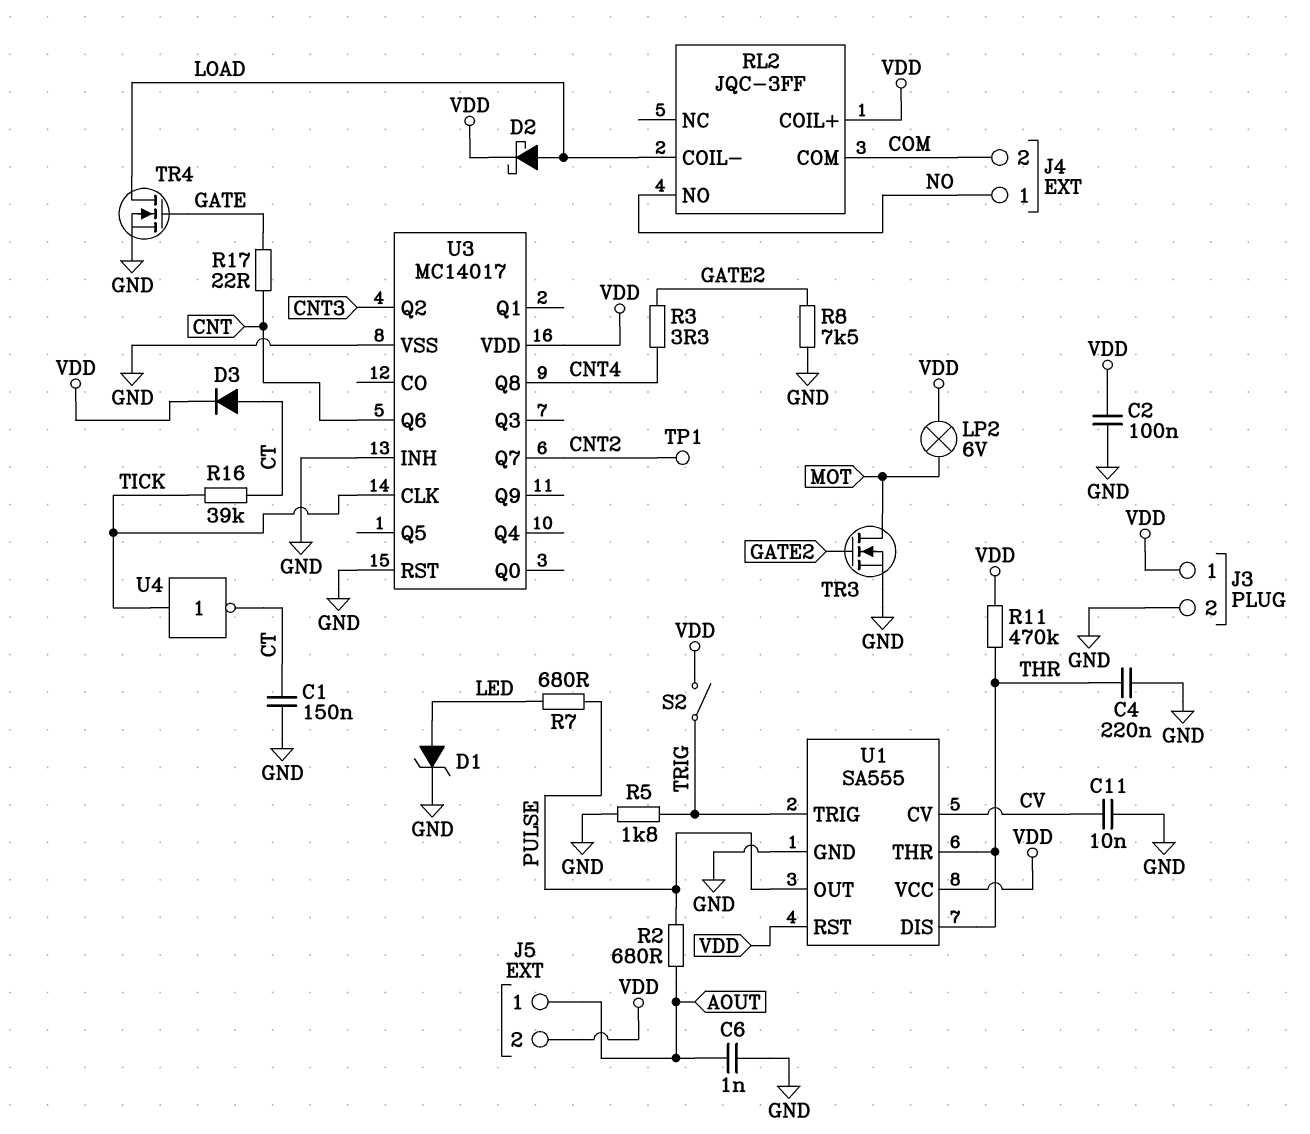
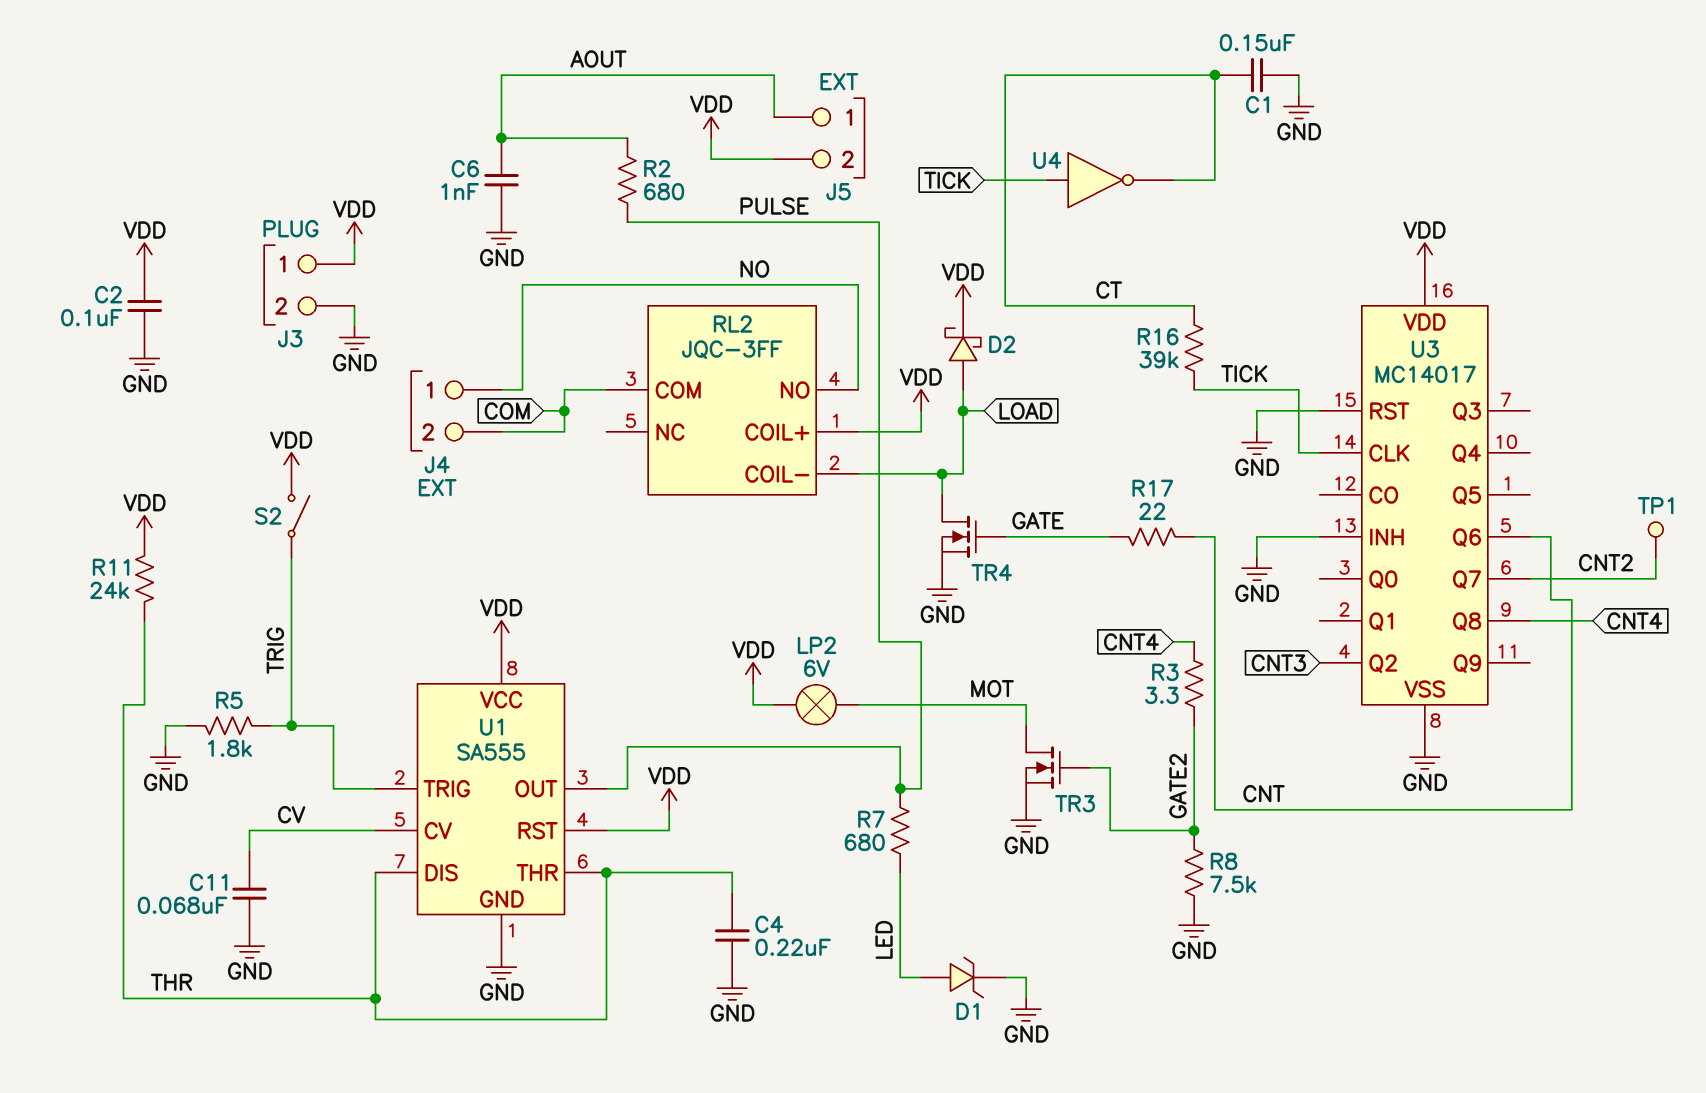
C11: 10nF (CV, GND) -> 68nF (CV, GND)
D3: diode (A CT, K VDD) -> none
R11: 470k (THR, VDD) -> 24k (THR, VDD)

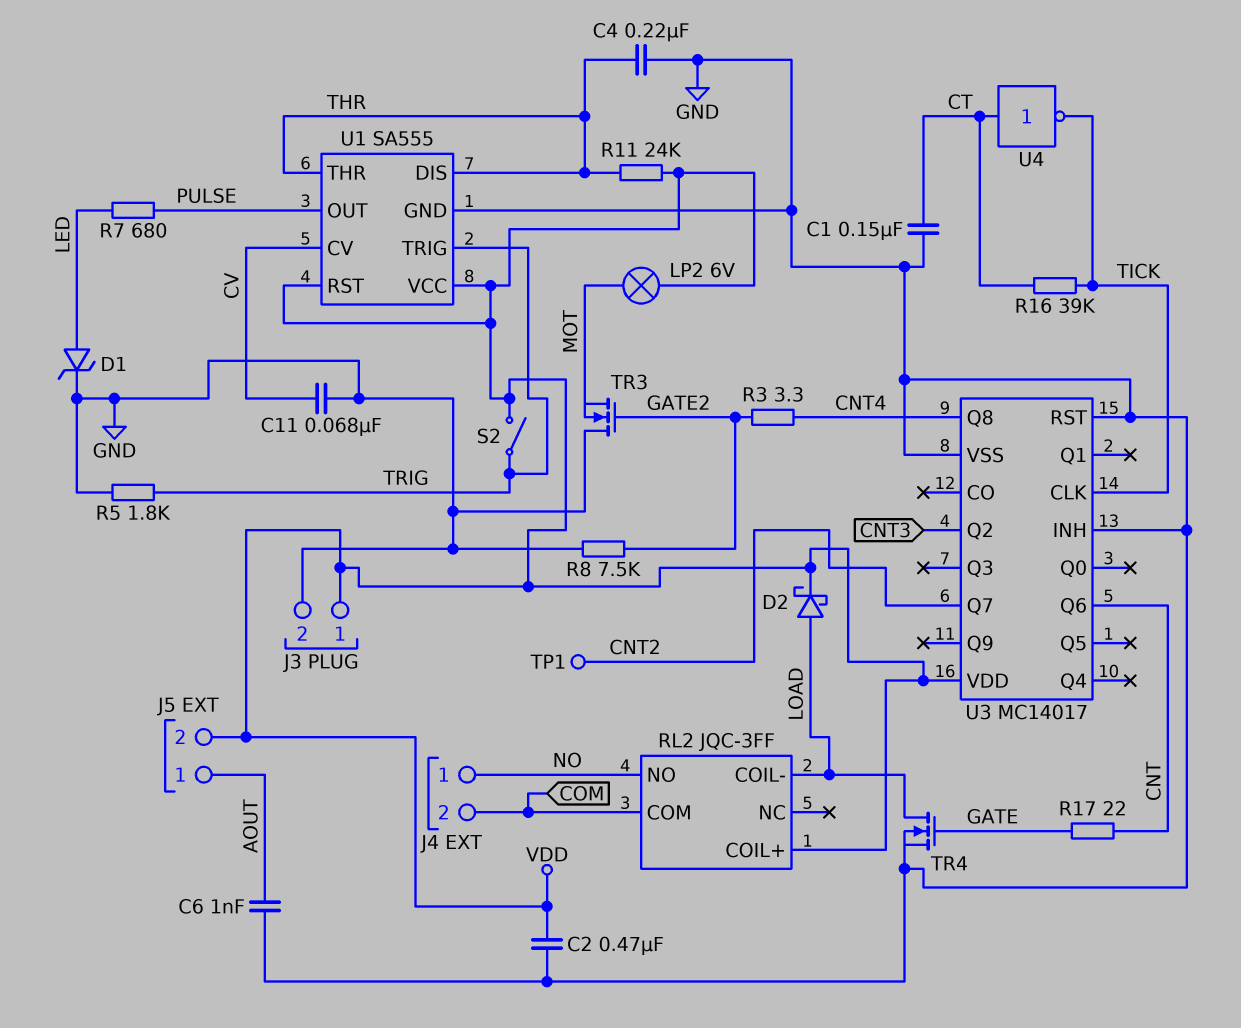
C2: 100nF (GND, VDD) -> 470nF (GND, VDD)
R2: 680 (AOUT, PULSE) -> none
TR3: NMOS (G GATE2, D MOT, S GND) -> NMOS (G GATE2, D GND, S MOT)
U4: NOT (in TICK, out CT) -> NOT (in CT, out TICK)

